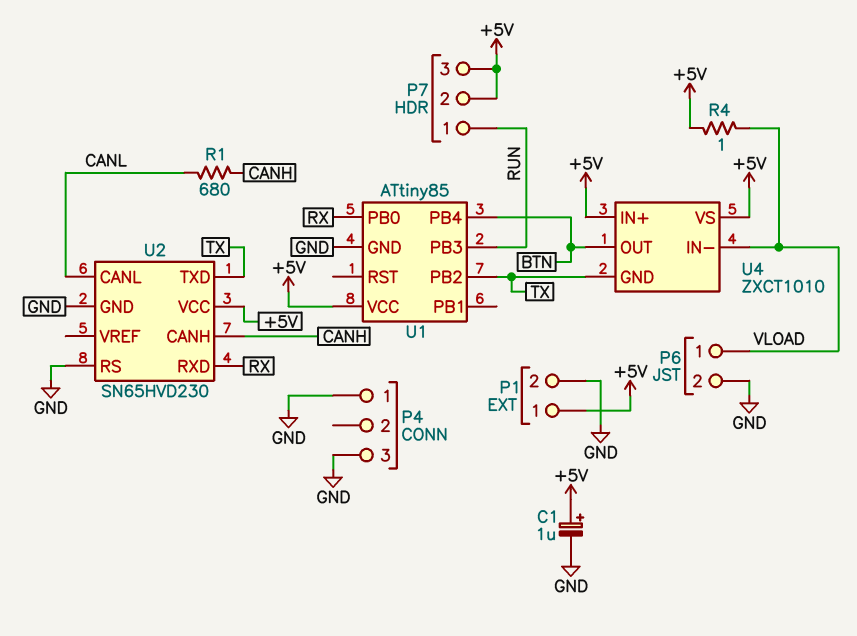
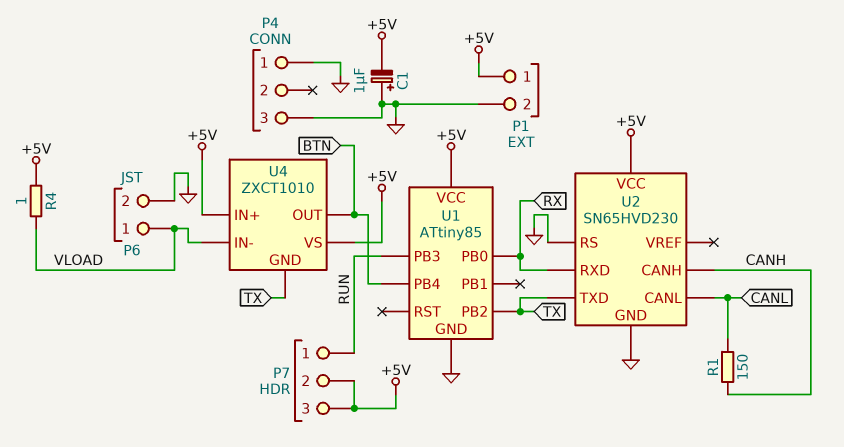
C1: 1uF (plus +5V, minus GND) -> 1uF (plus GND, minus +5V)
R1: 680 (CANH, CANL) -> 150 (CANH, CANL)

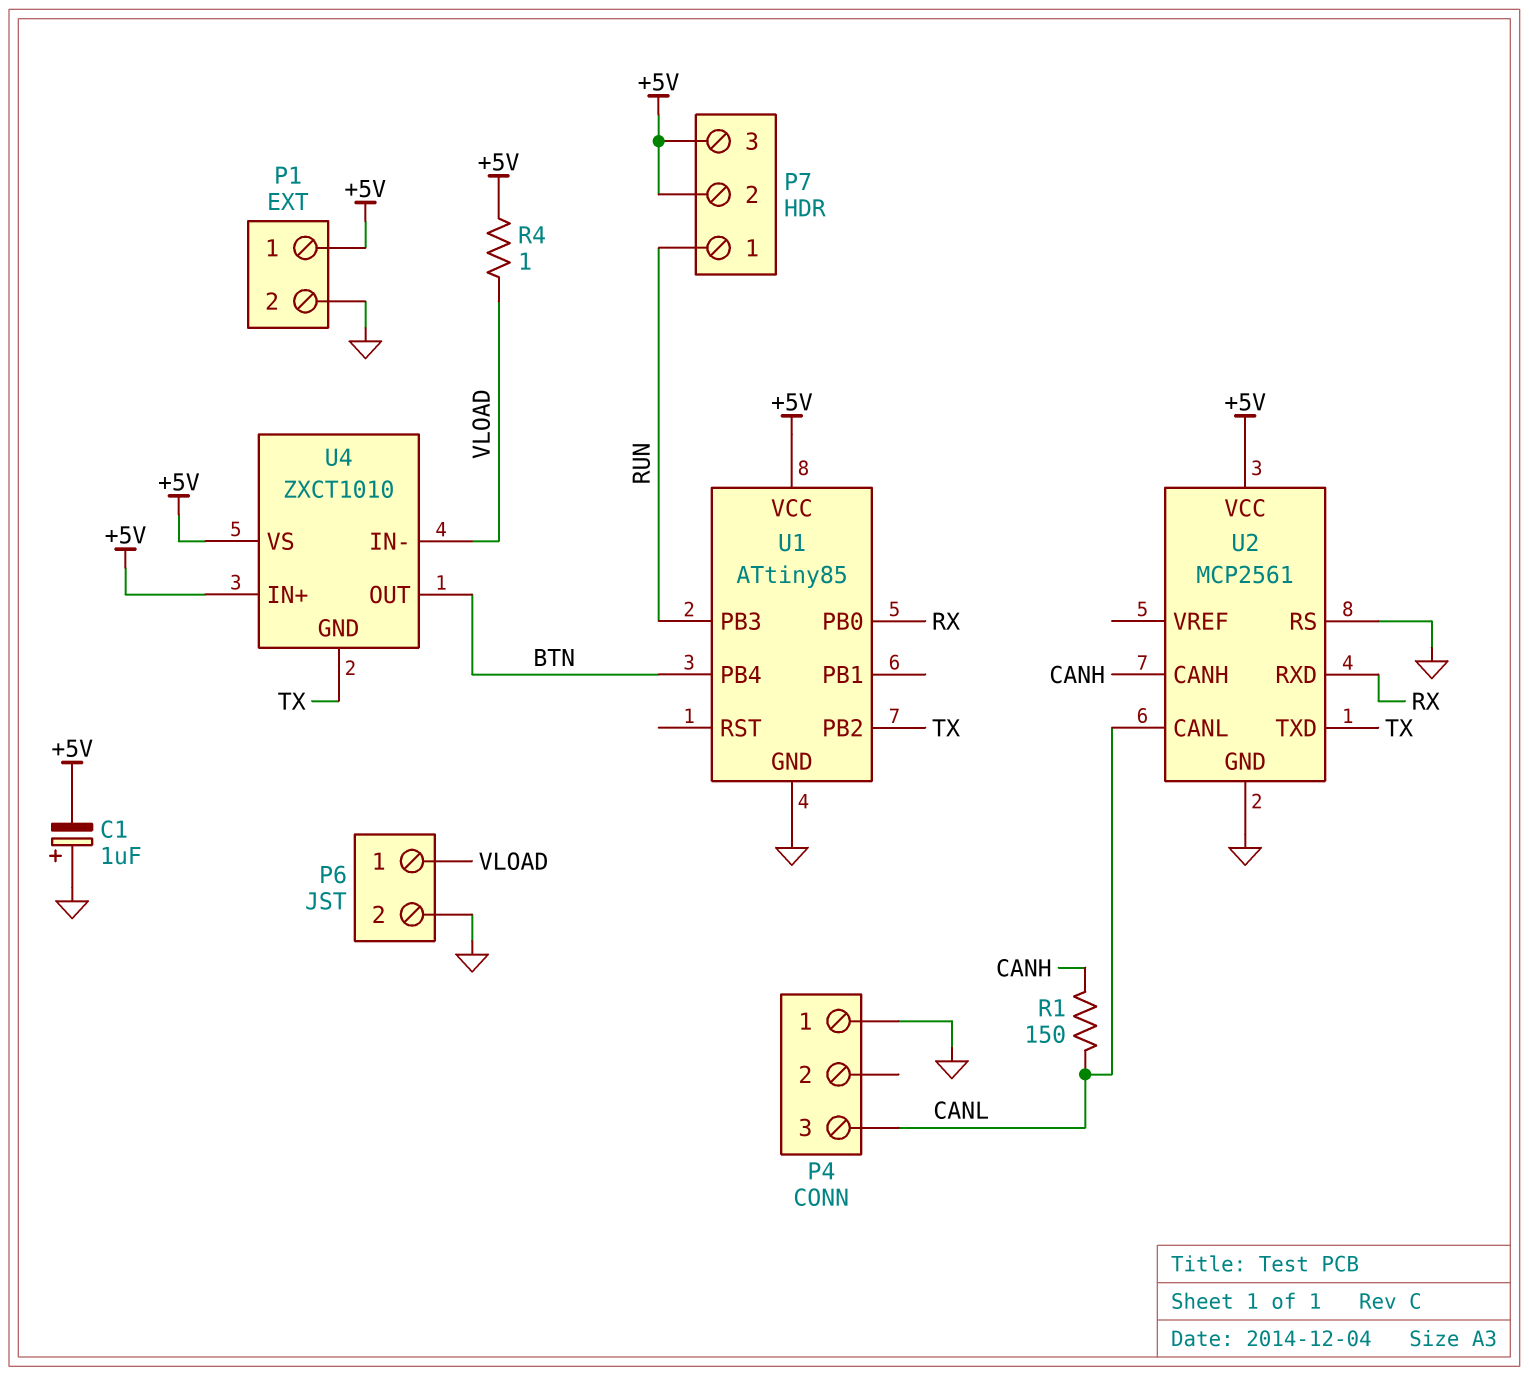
P4 pin 3: GND -> CANL
U2: SN65HVD230 -> MCP2561

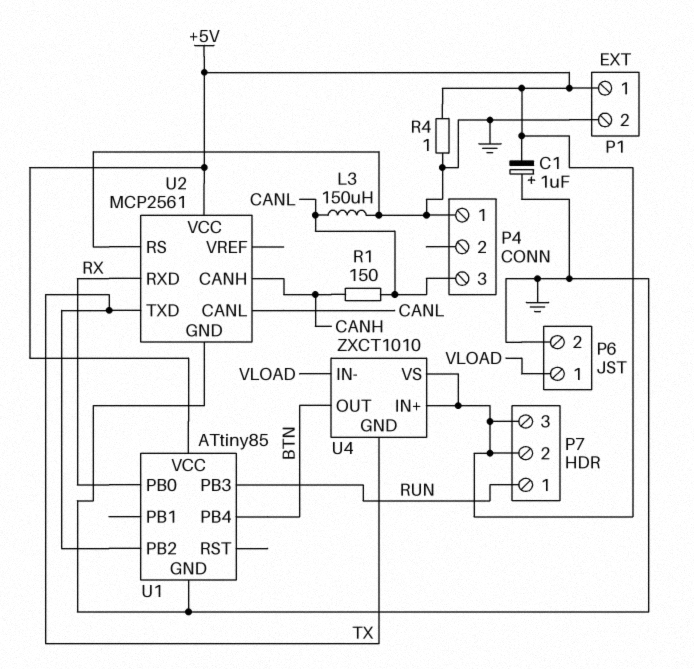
L3: none -> 150uH (CANL, GND)
R4: 1 (+5V, VLOAD) -> 1 (+5V, GND)

